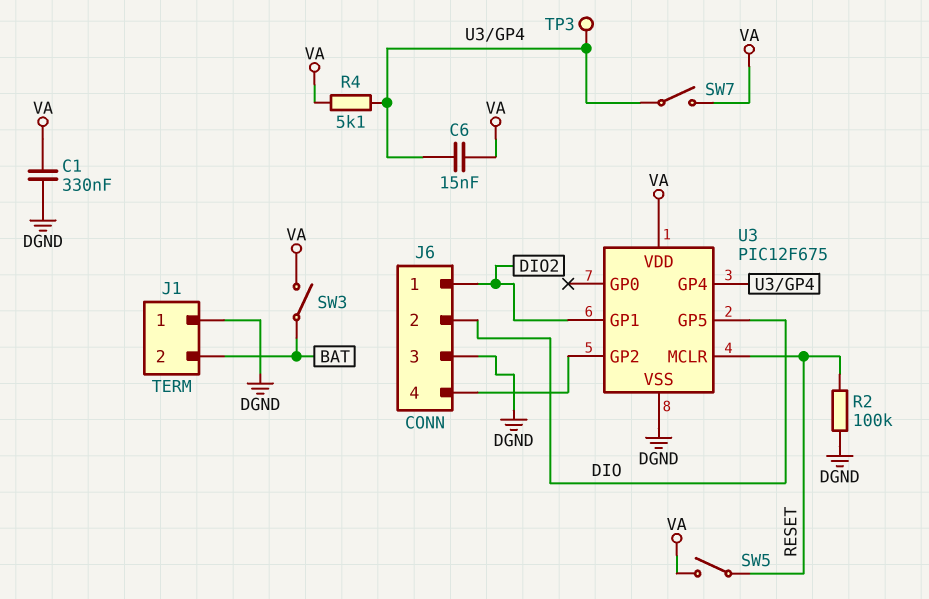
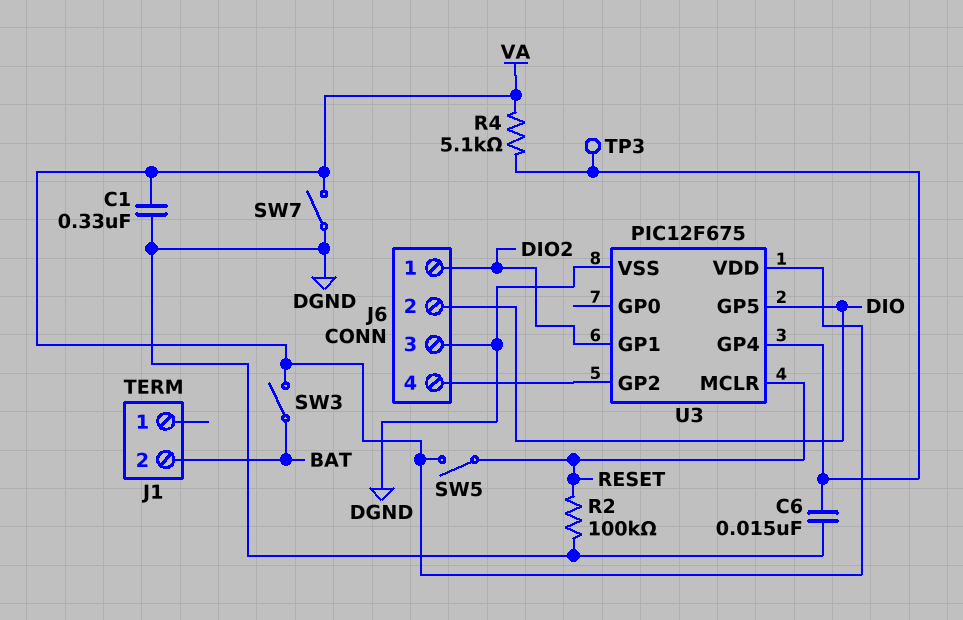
C6: 15nF (U3/GP4, VA) -> 15nF (DGND, U3/GP4)
J1 pin 1: DGND -> none
SW7: switch (U3/GP4, VA) -> switch (DGND, VA)

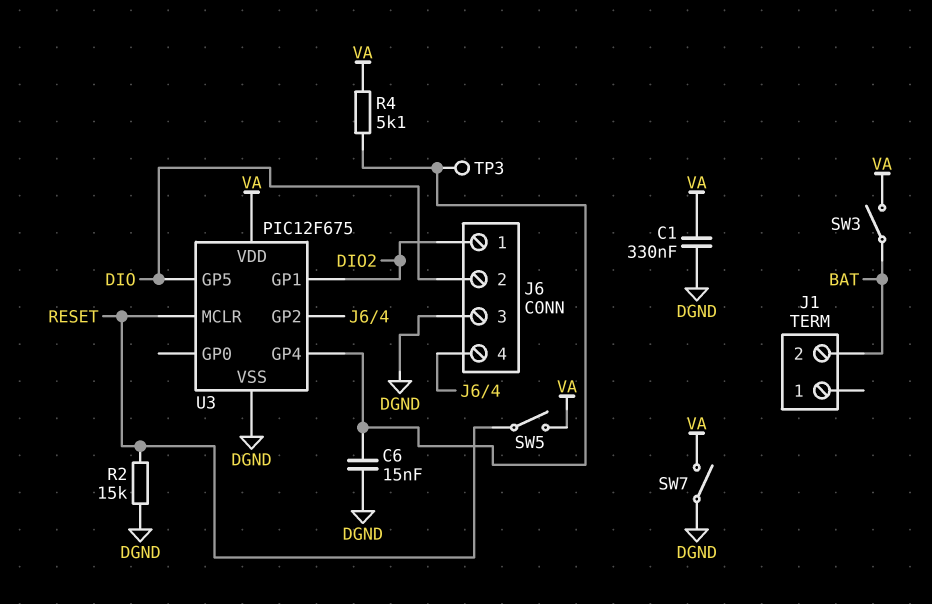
R2: 100k (DGND, RESET) -> 15k (DGND, RESET)

